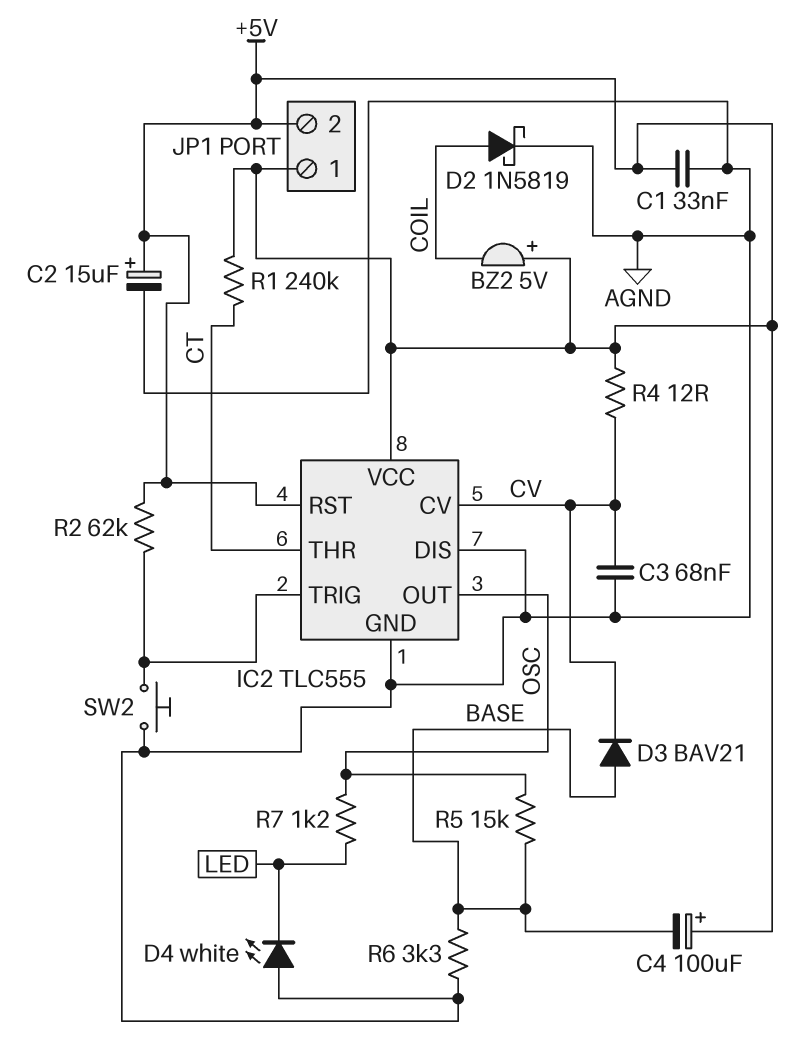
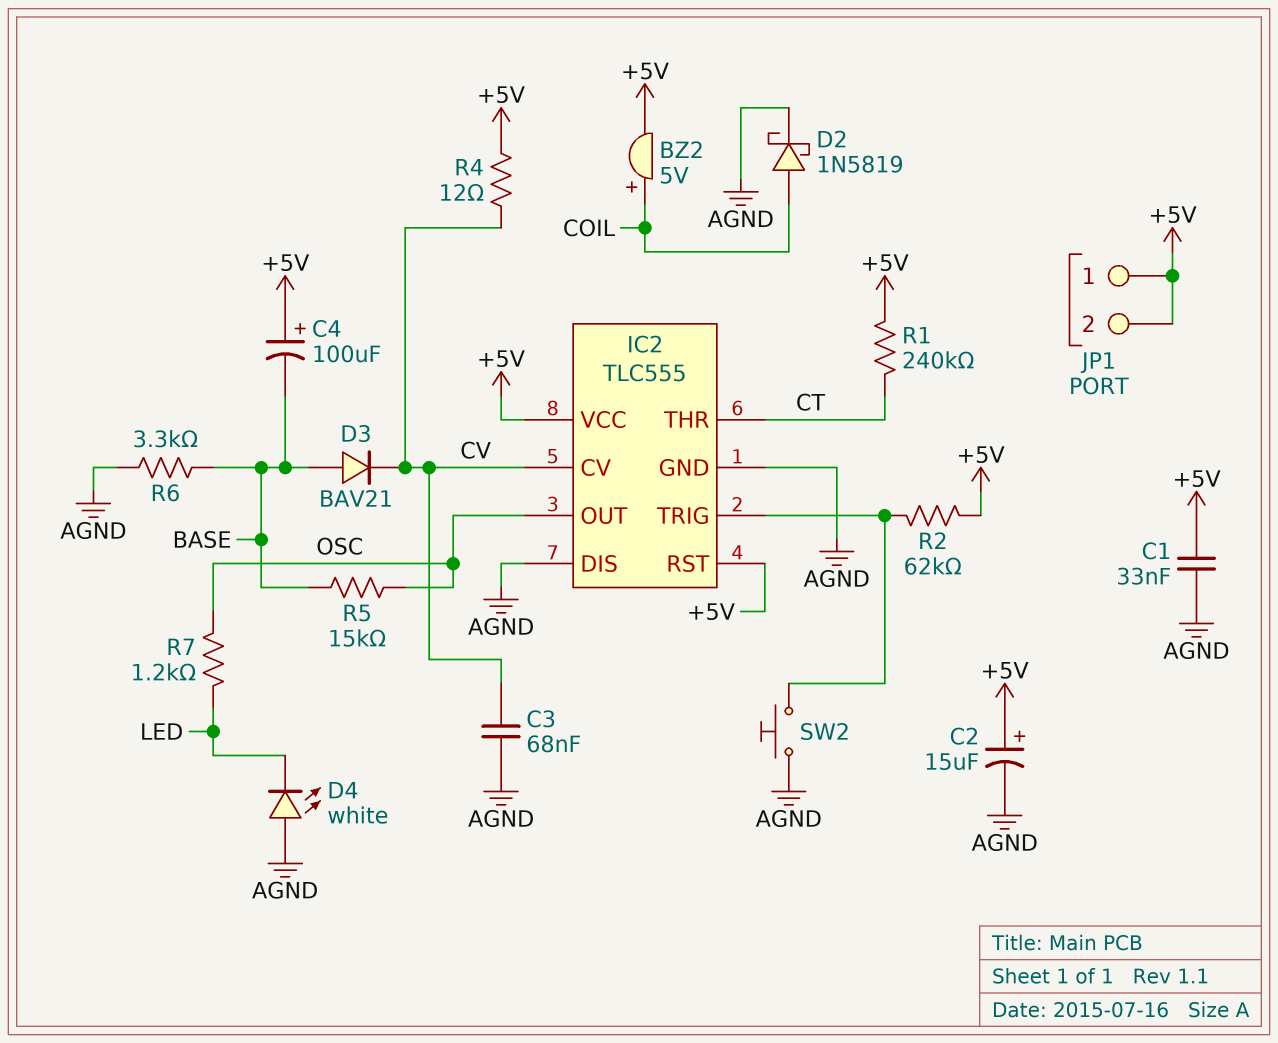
BZ2: buzzer 5V (plus +5V, minus COIL) -> buzzer 5V (plus COIL, minus +5V)

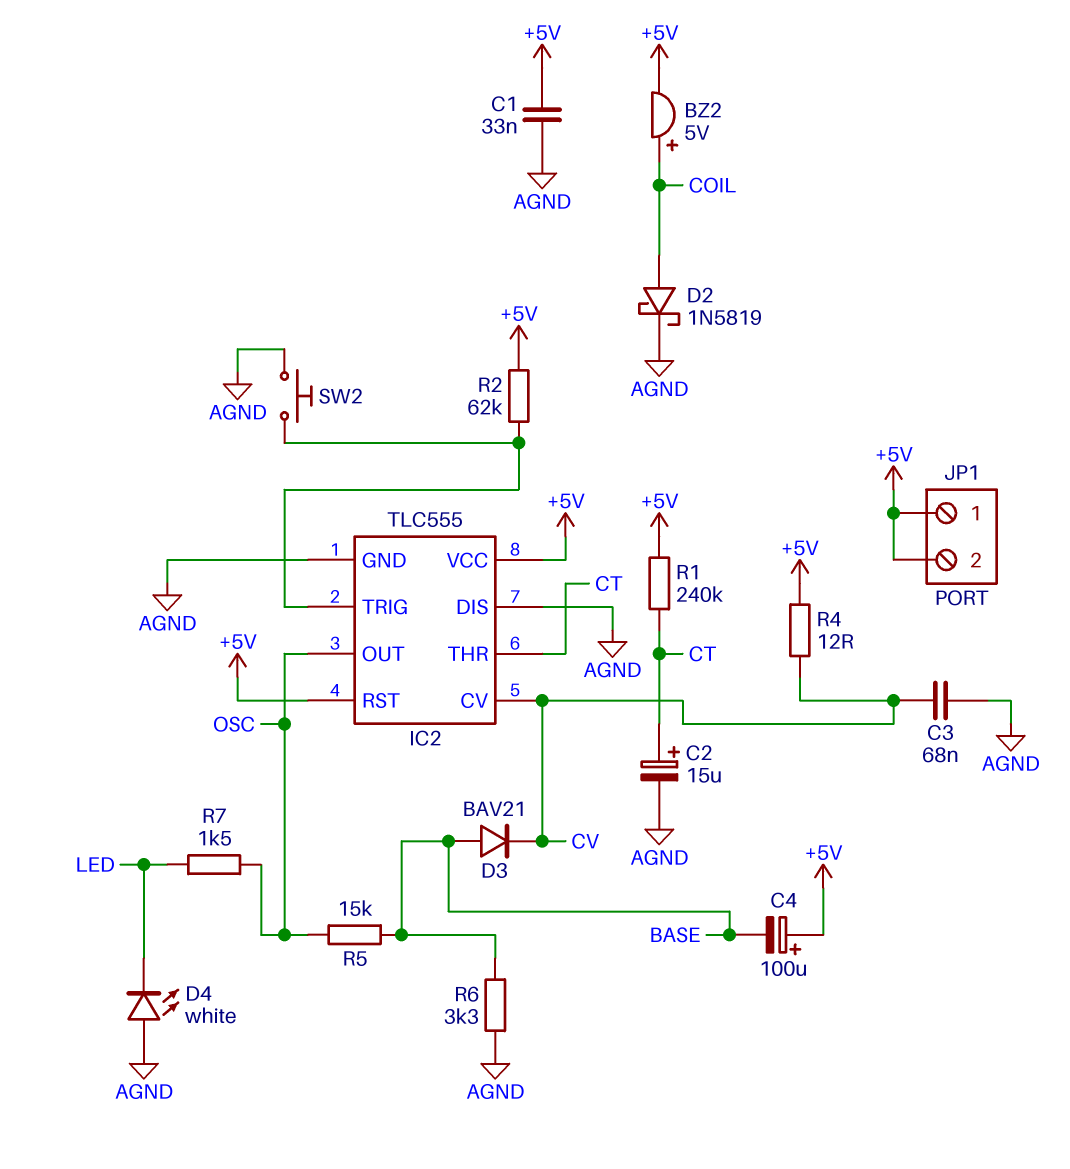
C2: 15uF (plus +5V, minus AGND) -> 15uF (plus CT, minus AGND)
R7: 1.2k (LED, OSC) -> 1.5k (LED, OSC)

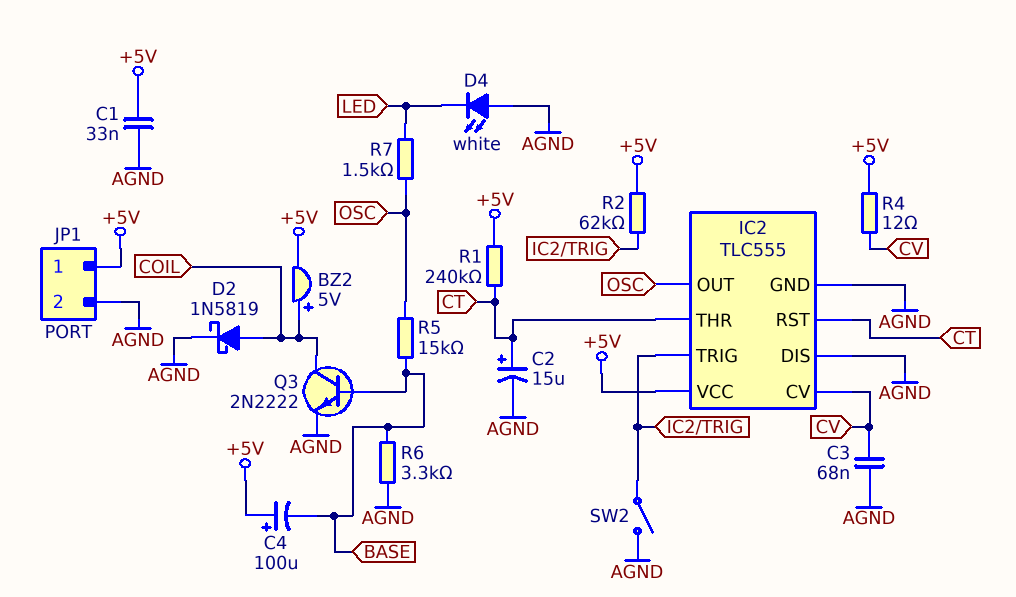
D3: diode BAV21 (A BASE, K CV) -> none
IC2 pin RST: +5V -> CT
JP1 pin 2: +5V -> AGND
Q3: none -> NPN 2N2222 (B BASE, C COIL, E AGND)
SW2: button (AGND, IC2/TRIG) -> switch (AGND, IC2/TRIG)

